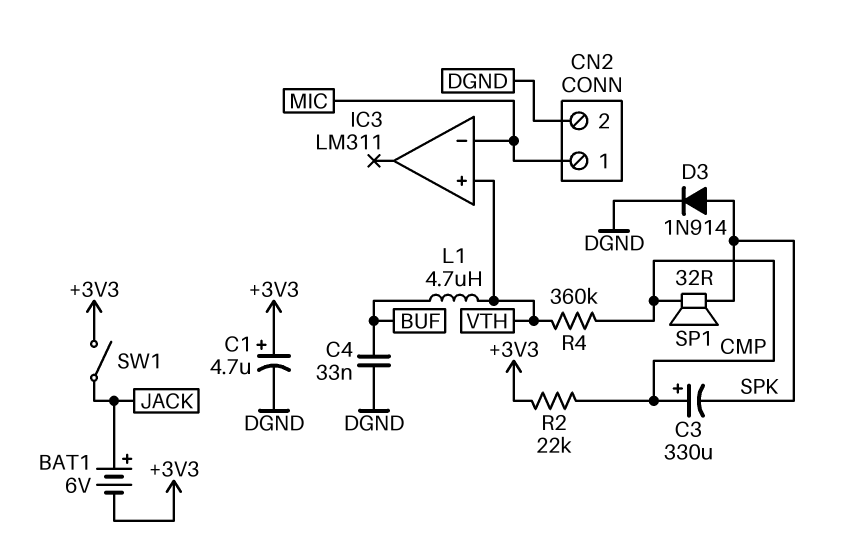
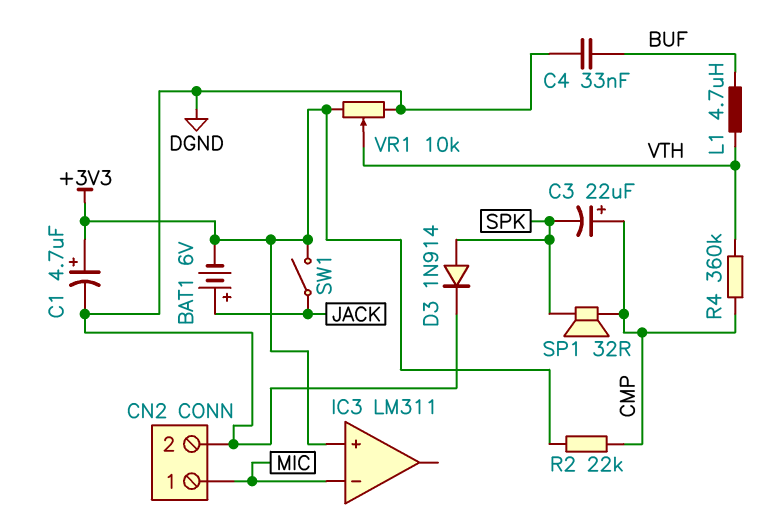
C3: 330uF (plus CMP, minus SPK) -> 22uF (plus CMP, minus SPK)
IC3 pin in+: VTH -> +3V3
VR1: none -> 10k (+3V3, DGND, wiper VTH)

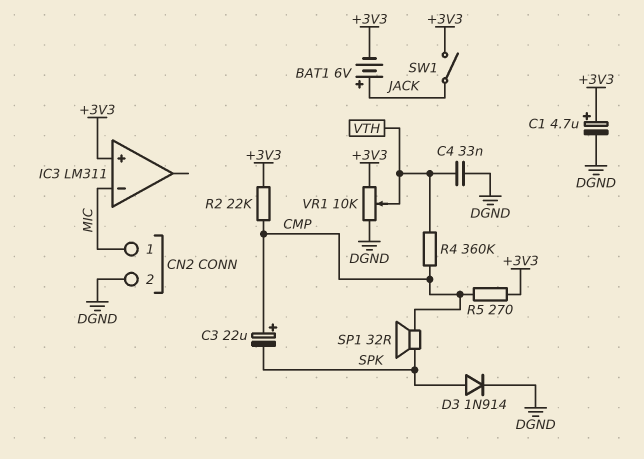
C4: 33nF (BUF, DGND) -> 33nF (DGND, VTH)
L1: 4.7uH (BUF, VTH) -> none
R5: none -> 270 (+3V3, CMP)

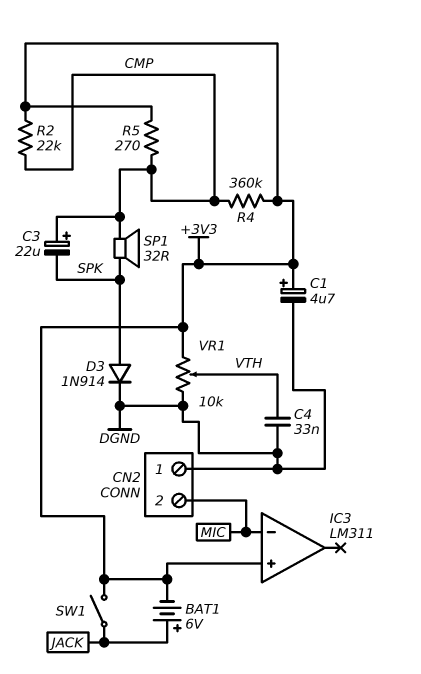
CN2 pin 1: MIC -> DGND
CN2 pin 2: DGND -> MIC
R4: 360k (CMP, VTH) -> 360k (+3V3, CMP)

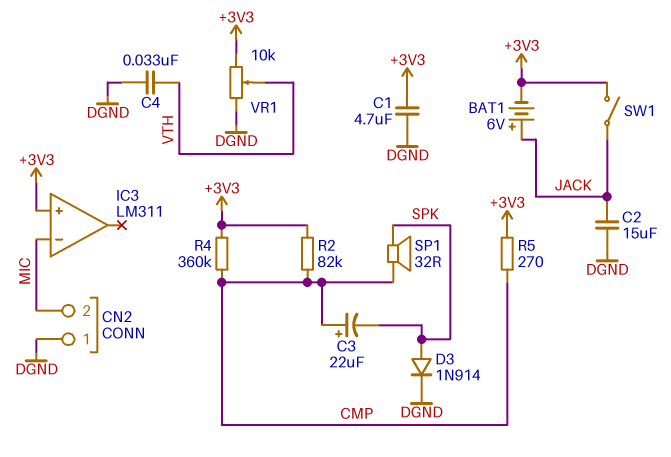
C1: 4.7uF (plus +3V3, minus DGND) -> 4.7uF (+3V3, DGND)
C2: none -> 15uF (DGND, JACK)
R2: 22k (+3V3, CMP) -> 82k (+3V3, CMP)

